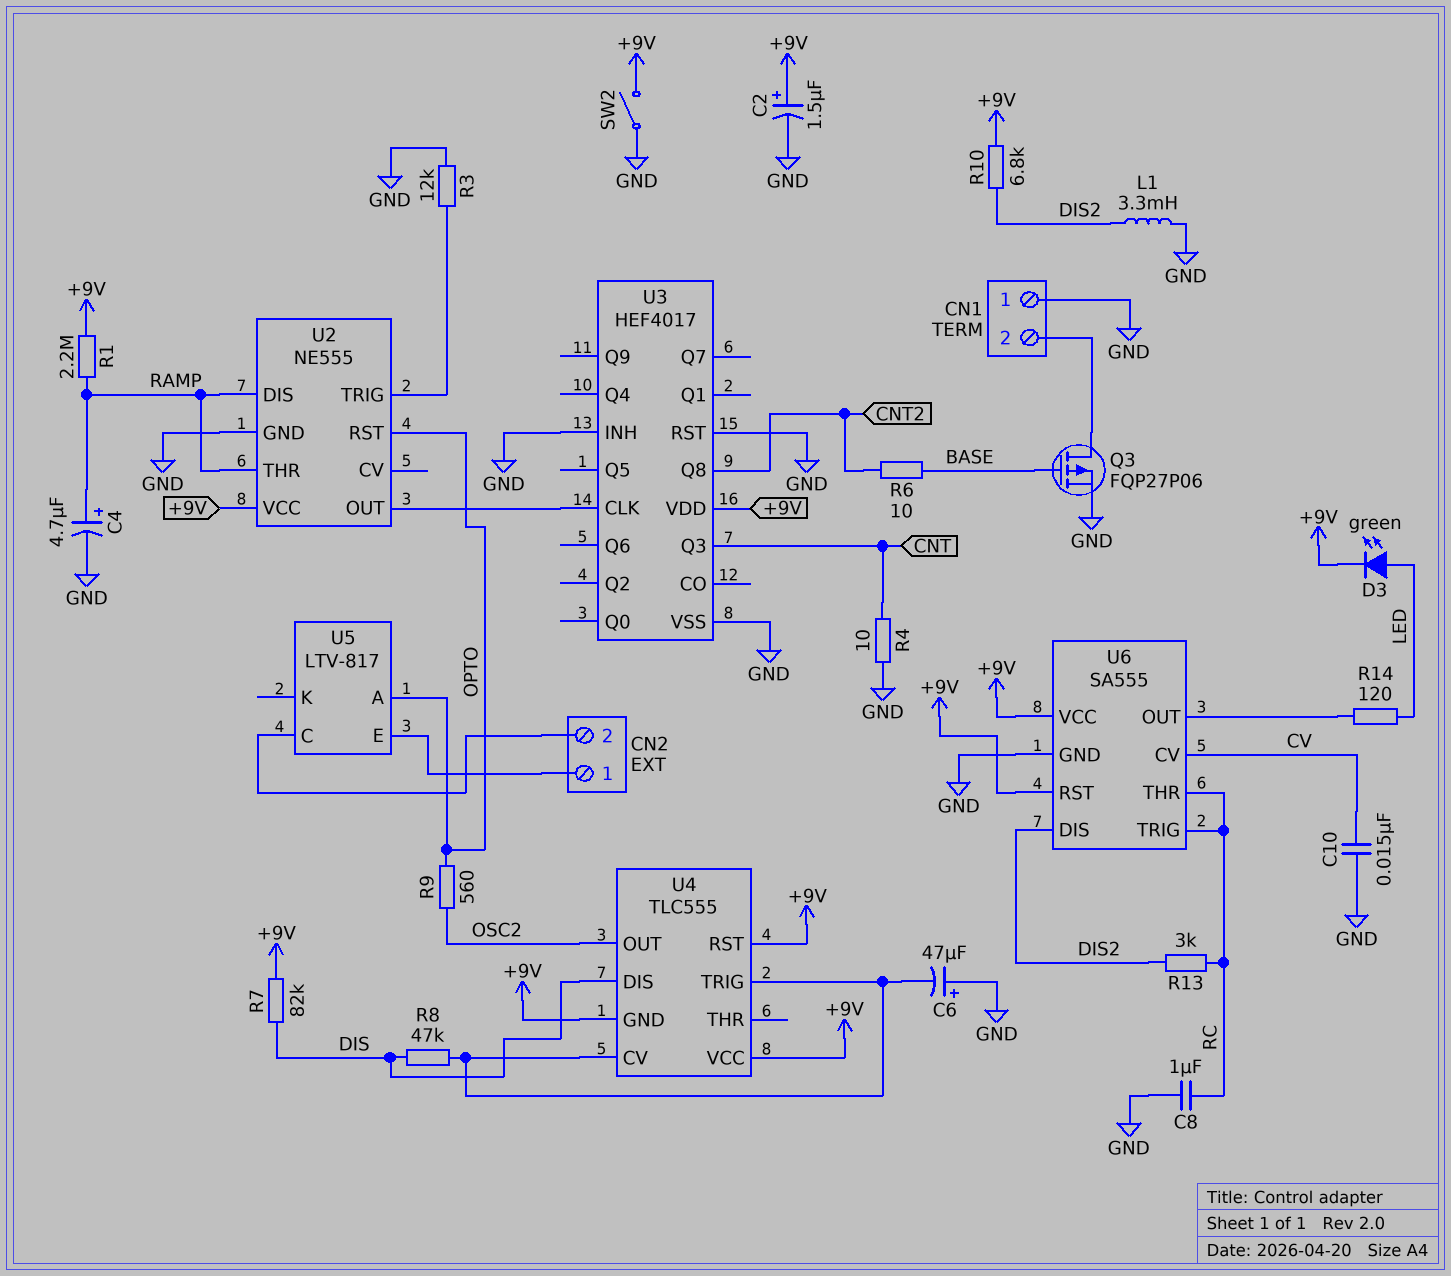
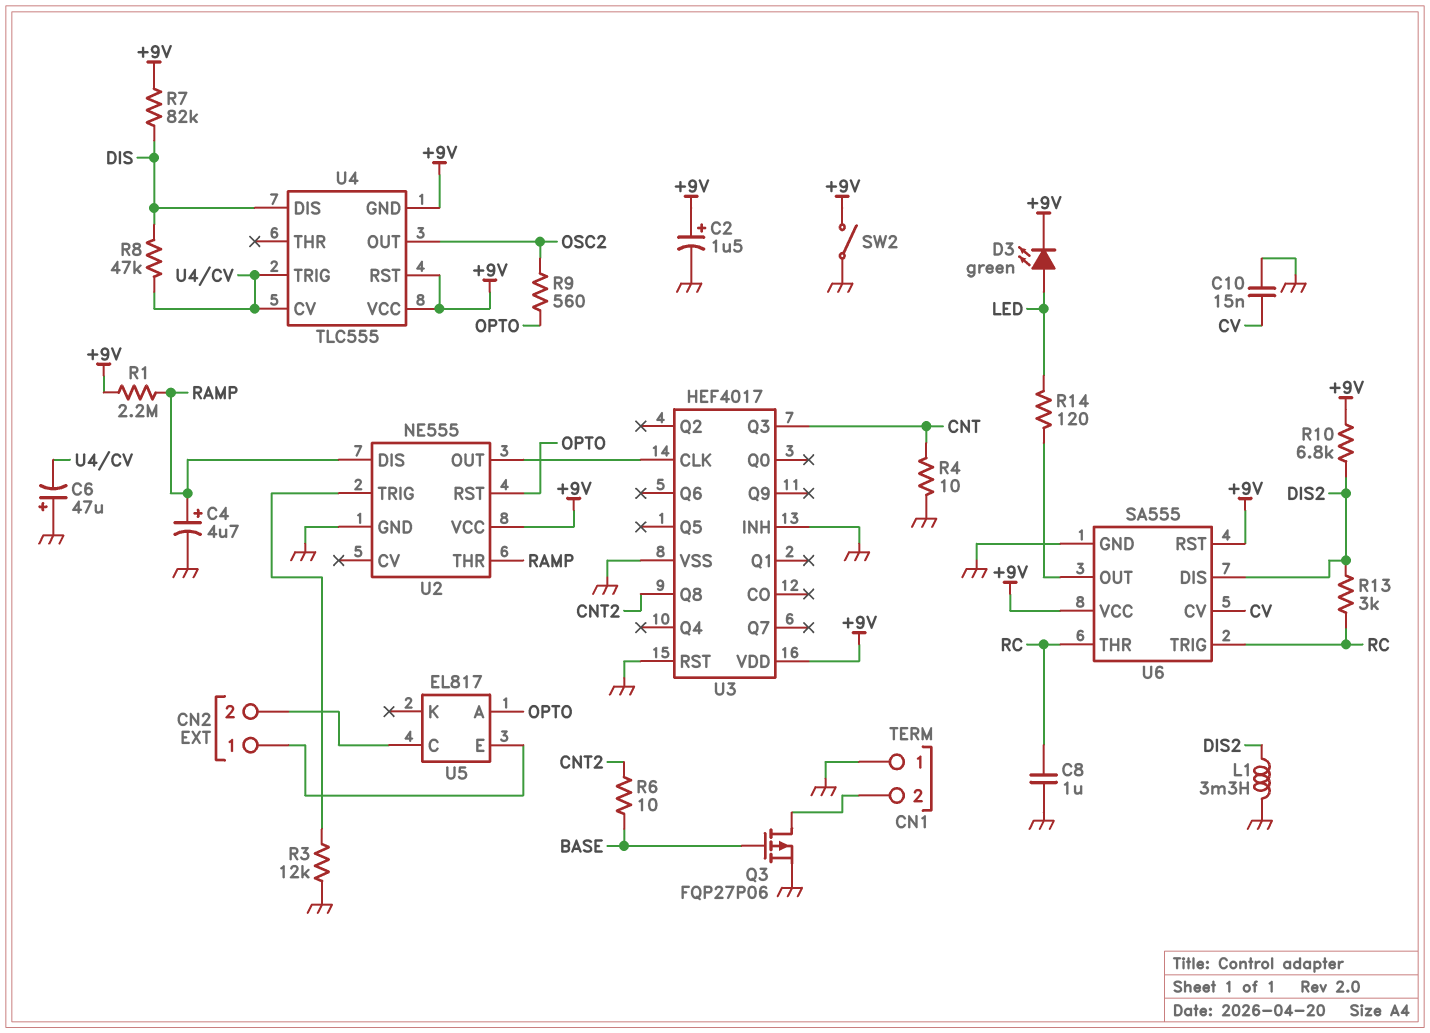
U5: LTV-817 -> EL817

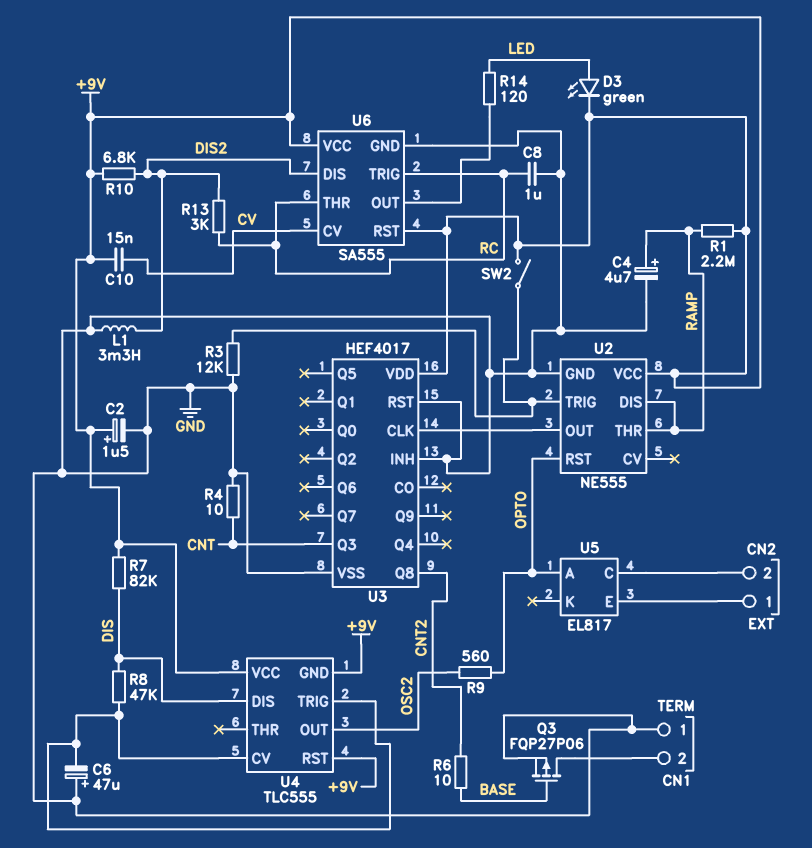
C10: 15nF (CV, GND) -> 15nF (+9V, CV)
SW2: switch (+9V, GND) -> switch (+9V, U2/TRIG)

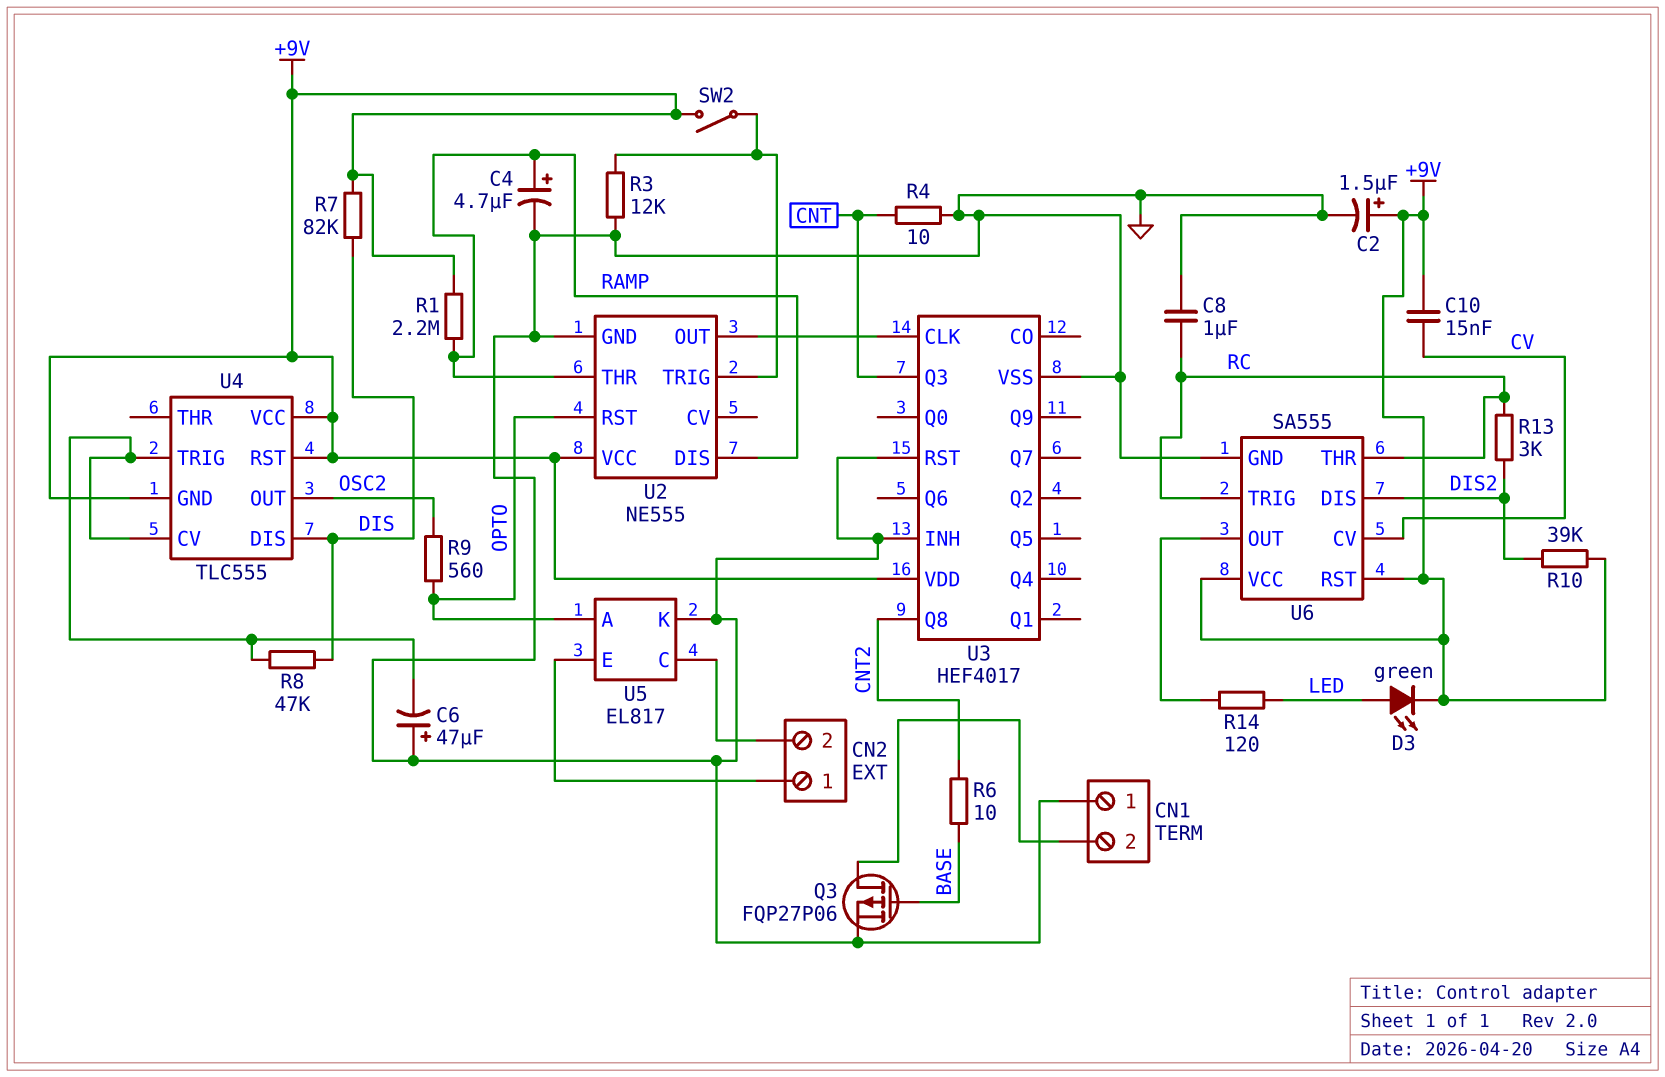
L1: 3.3mH (DIS2, GND) -> none
R10: 6.8k (+9V, DIS2) -> 39k (+9V, DIS2)
U5 pin K: none -> GND

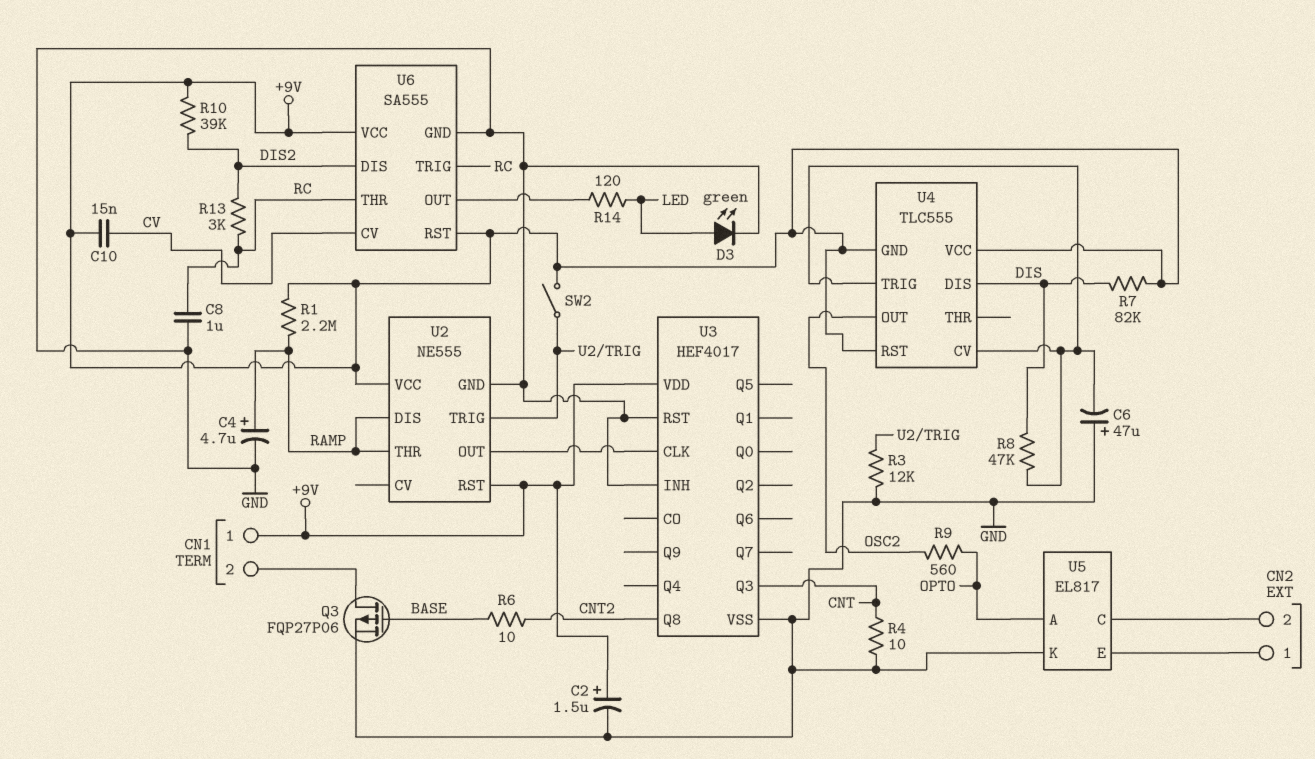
CN1 pin 1: GND -> +9V
D3: LED green (A LED, K +9V) -> LED green (A LED, K GND)
U2 pin RST: OPTO -> +9V

